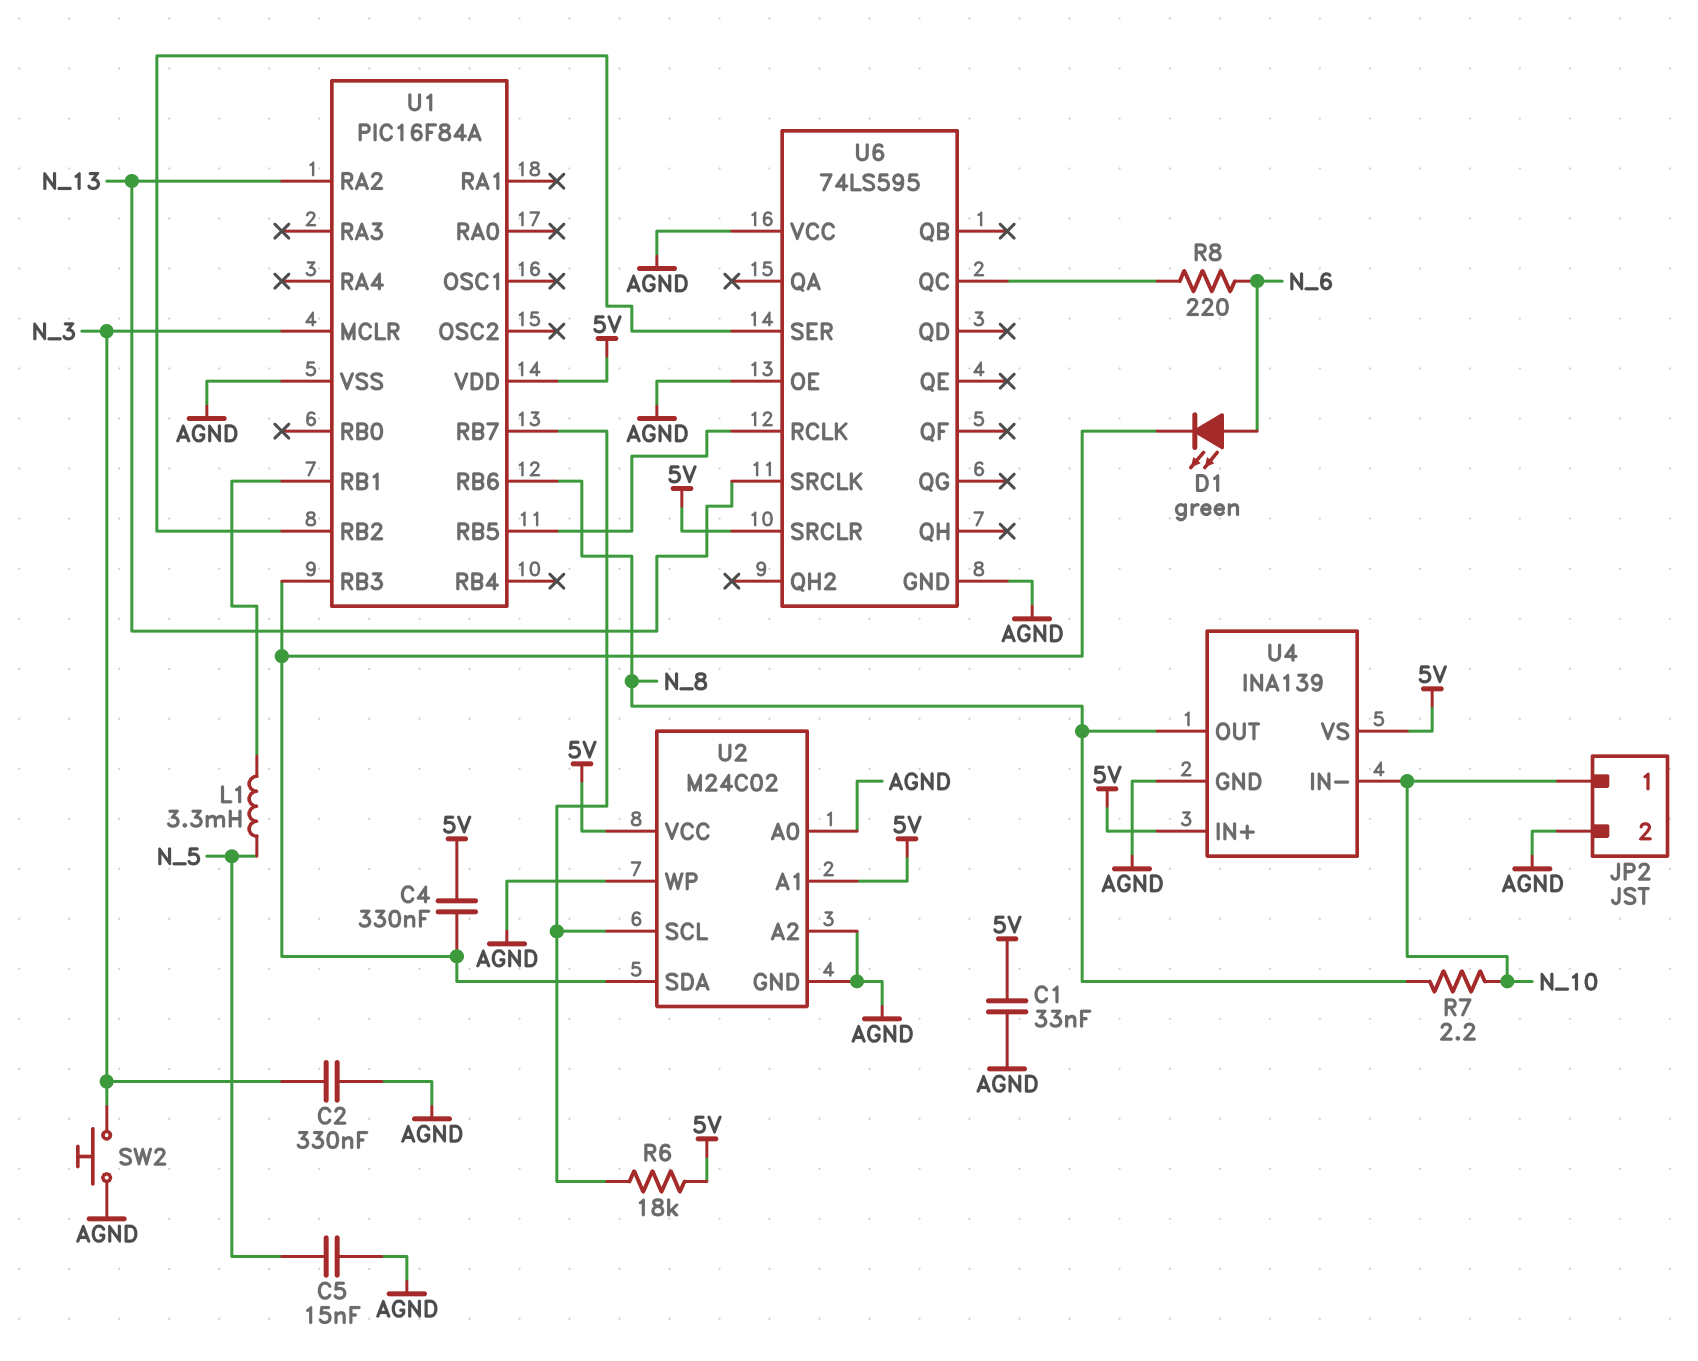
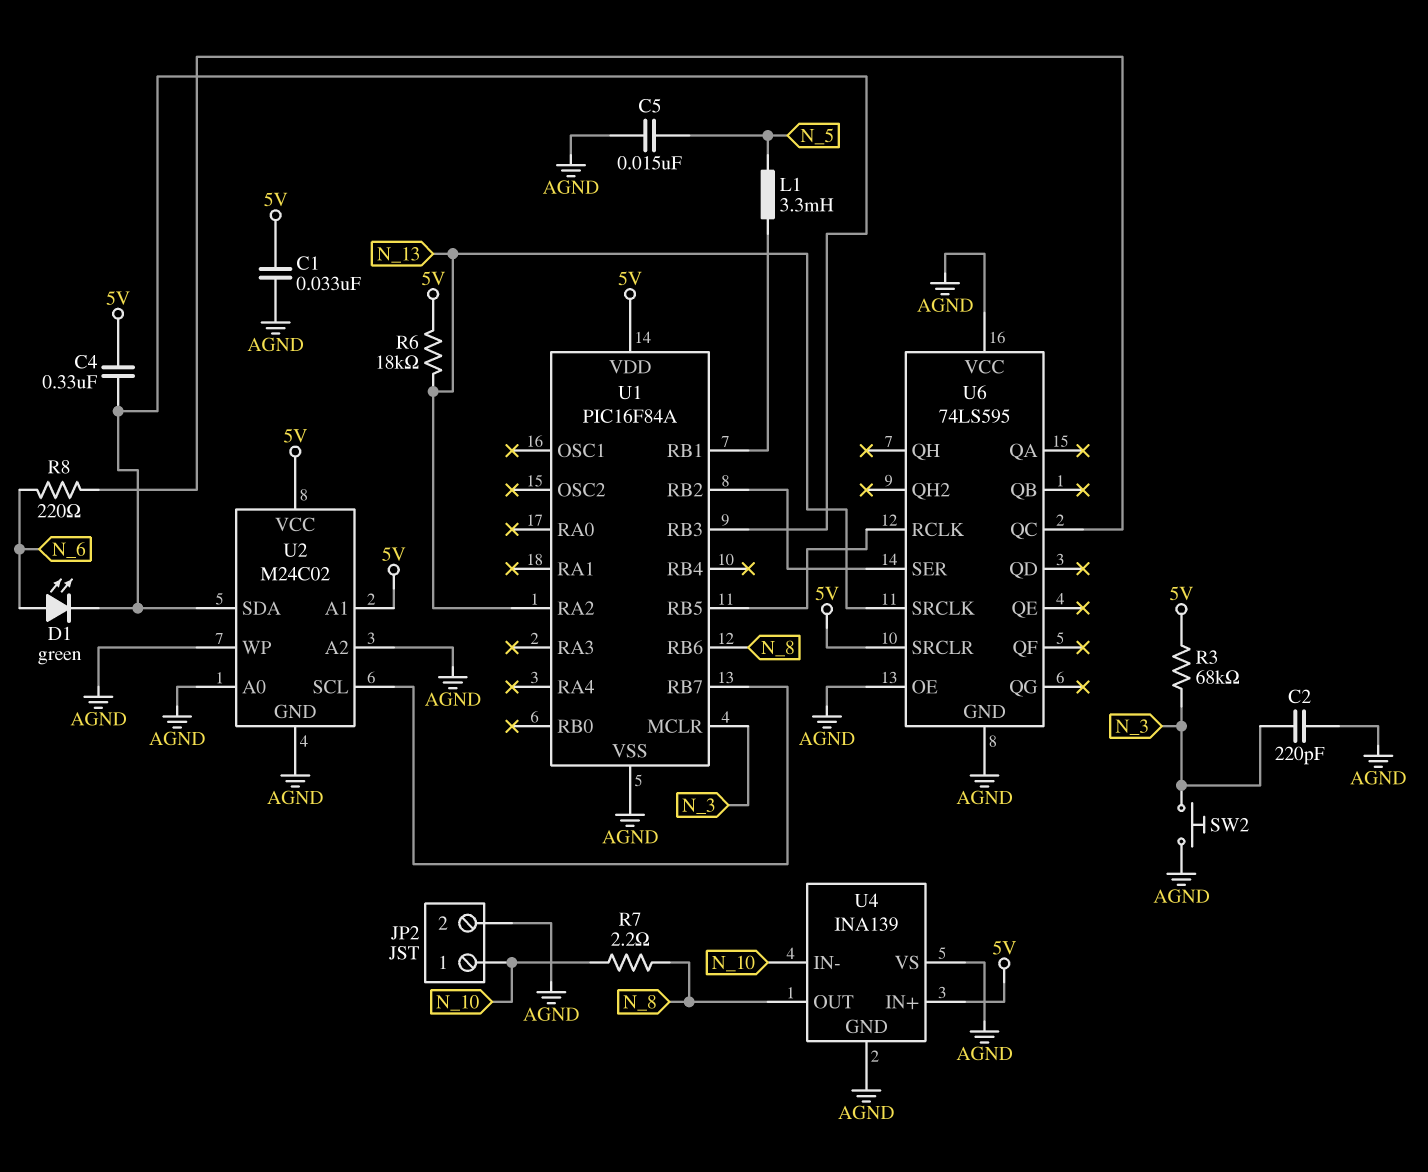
C2: 330nF (AGND, N_3) -> 220pF (AGND, N_3)
R3: none -> 68k (5V, N_3)
R6: 18k (5V, U1/RB7) -> 18k (5V, N_13)
U4 pin VS: 5V -> AGND

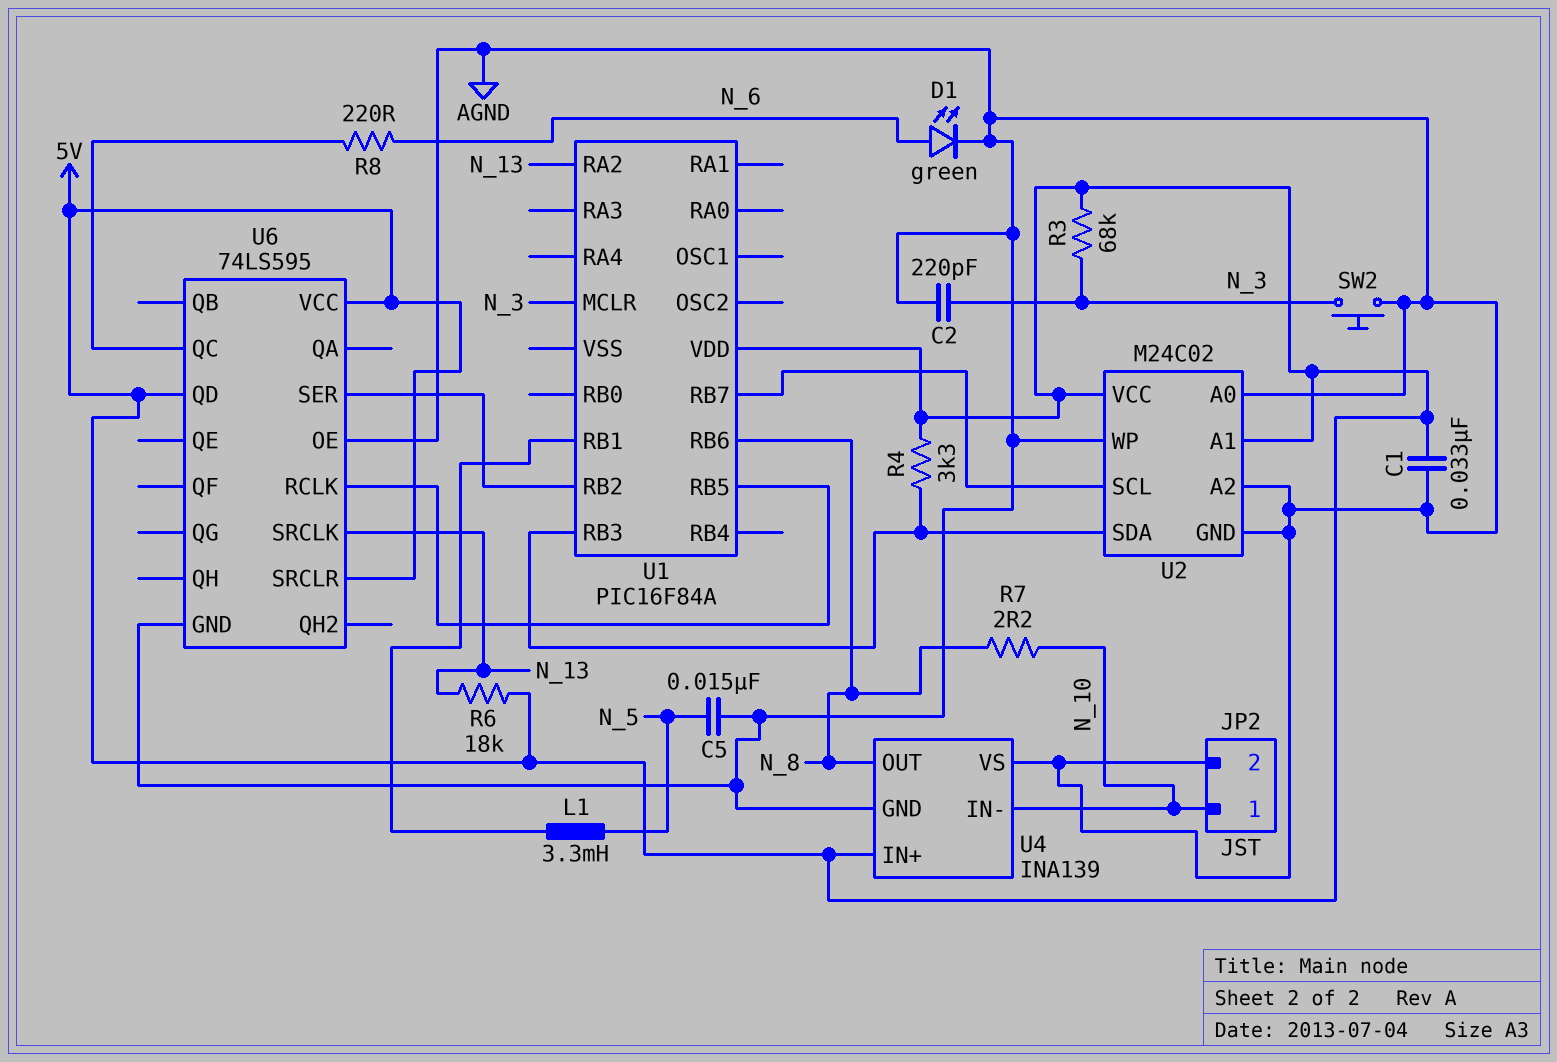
C4: 330nF (5V, U1/RB3) -> none
D1: LED green (A N_6, K U1/RB3) -> LED green (A N_6, K AGND)
R4: none -> 3.3k (5V, U1/RB3)
U1 pin VSS: AGND -> none
U6 pin QD: none -> 5V
U6 pin VCC: AGND -> 5V

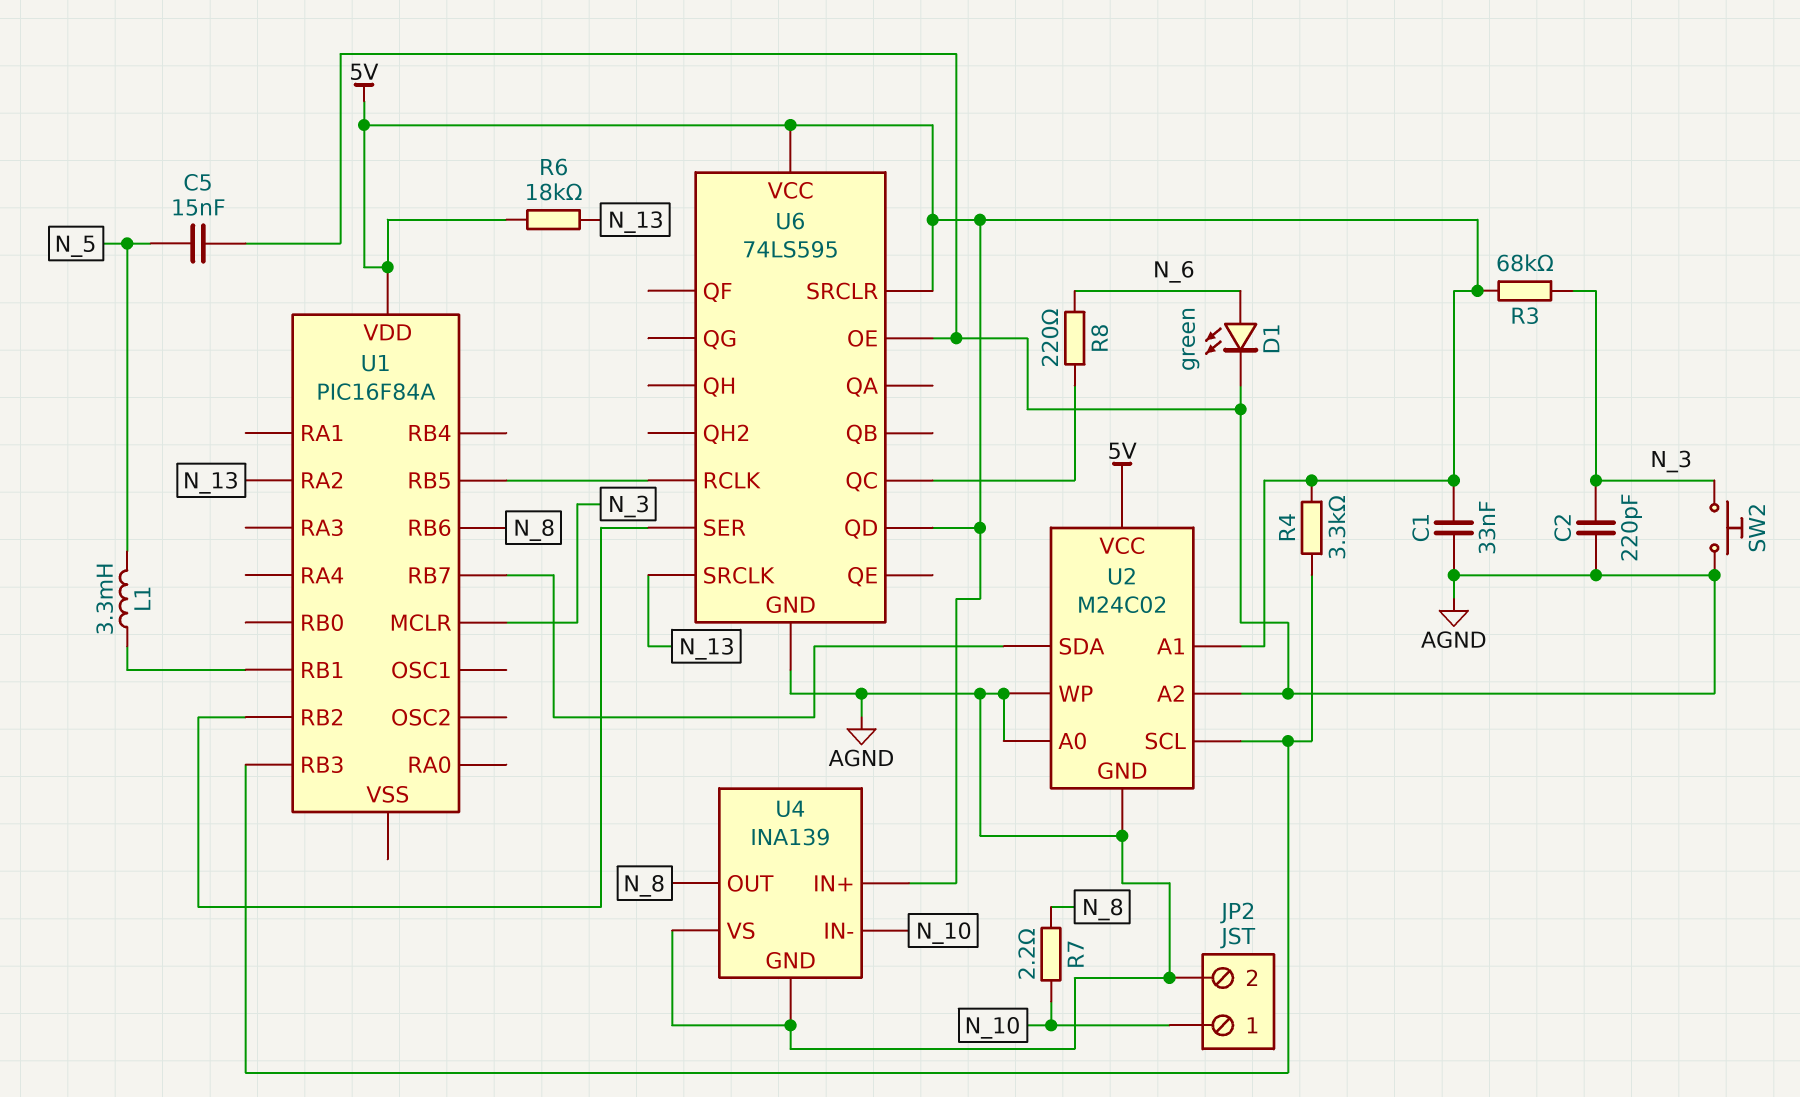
U2 pin SCL: U1/RB7 -> U1/RB3
U2 pin SDA: U1/RB3 -> U1/RB7

